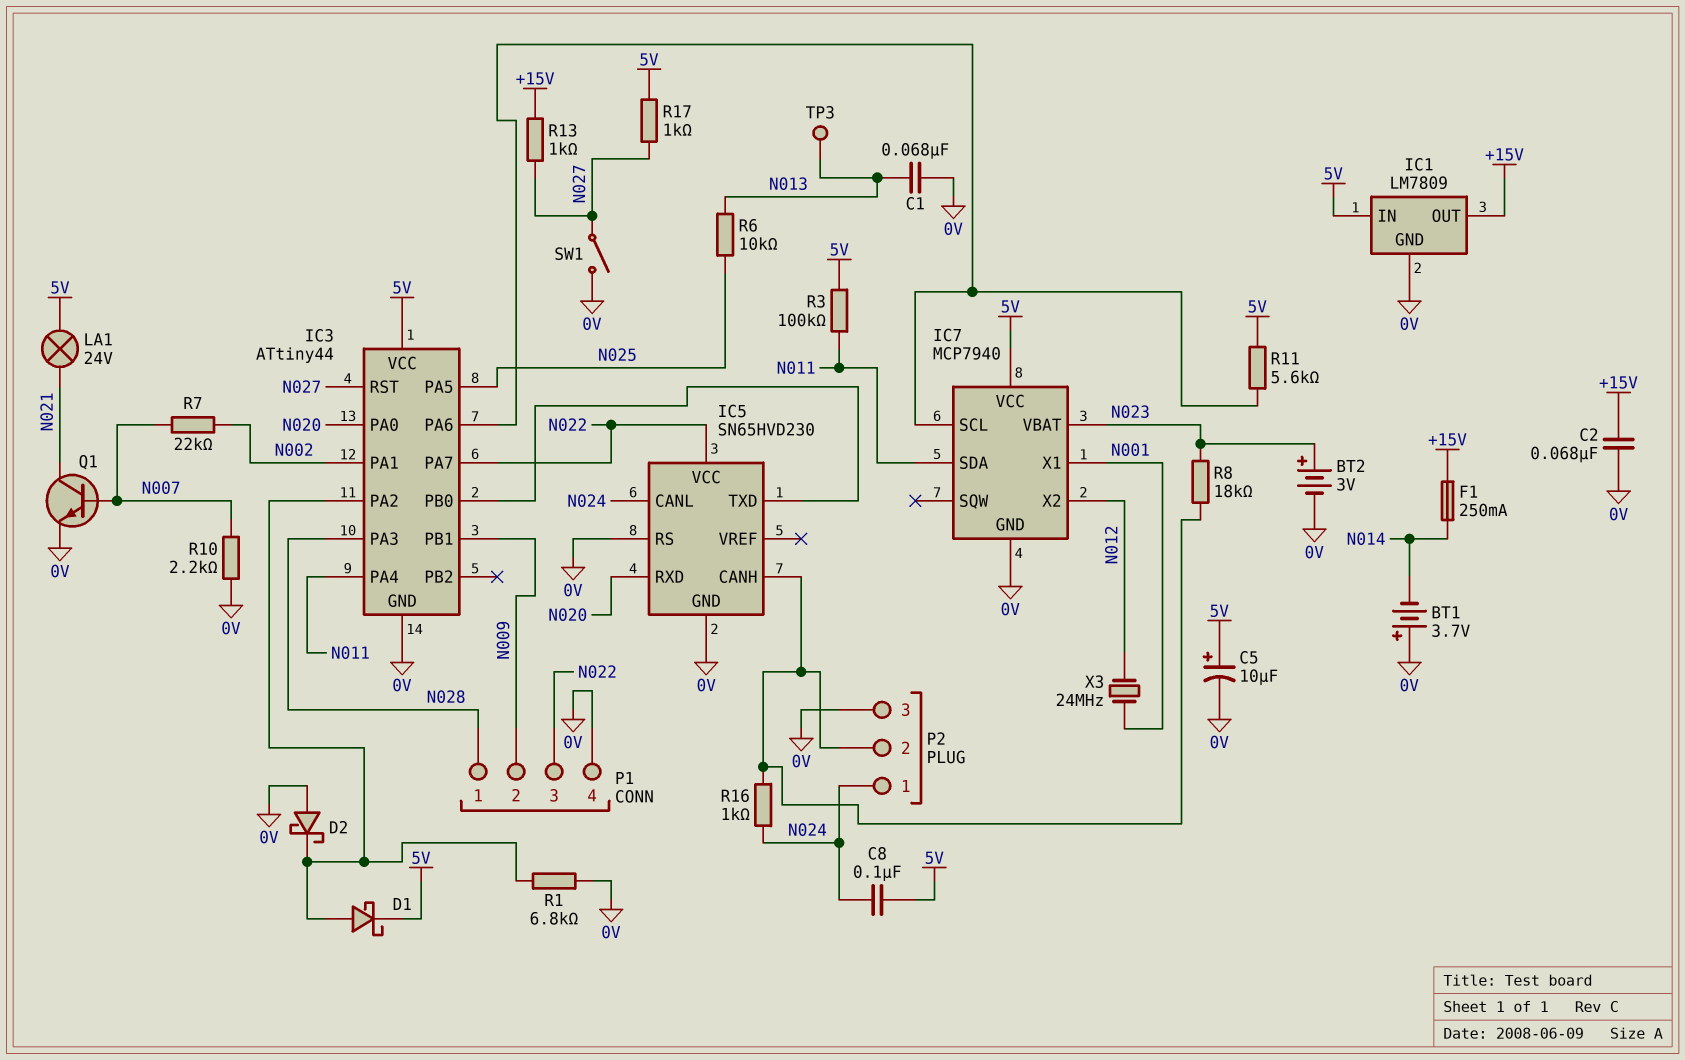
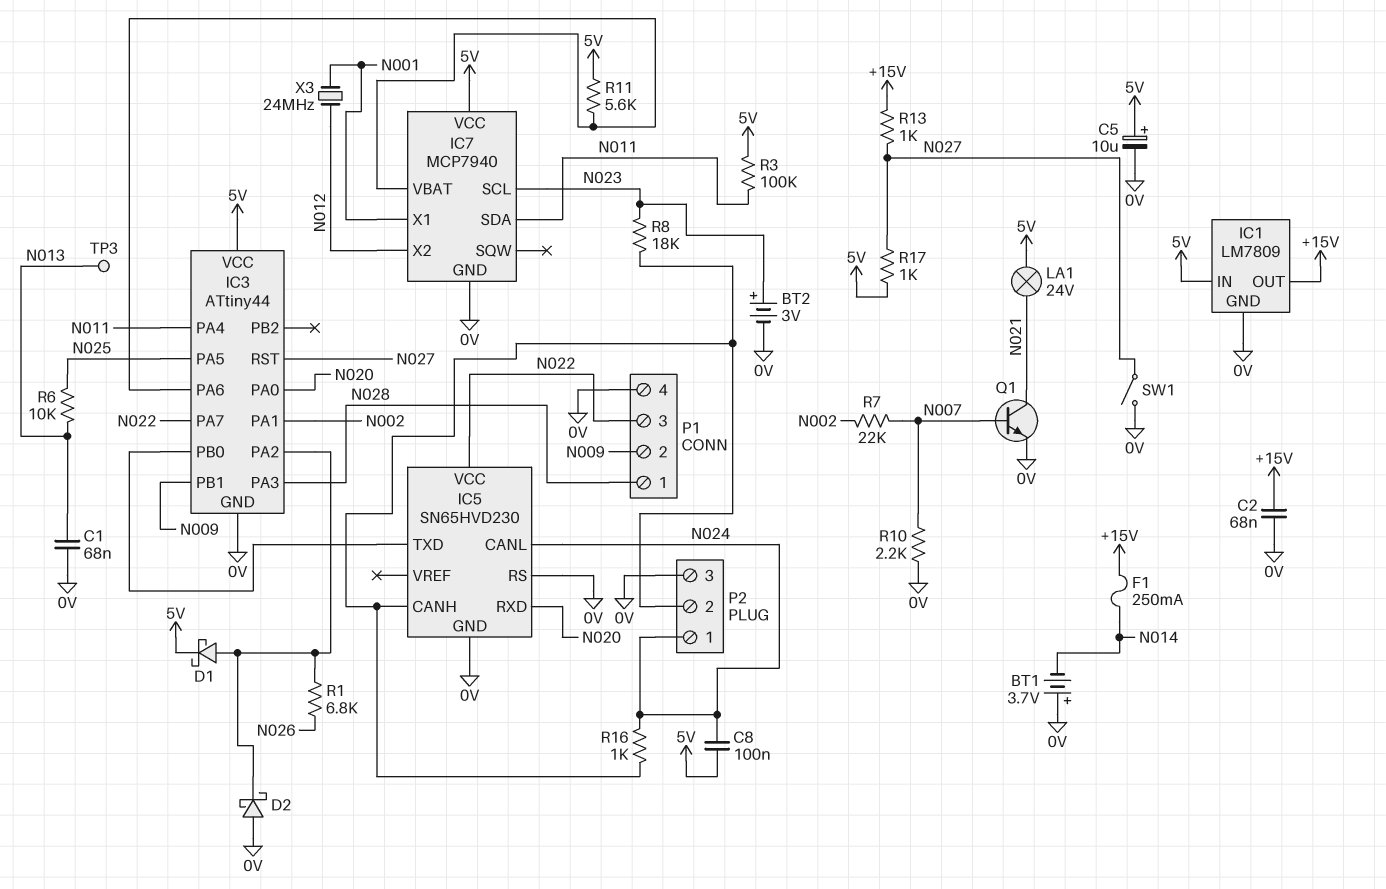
IC7 pin SCL: IC3/PA6 -> N023
IC7 pin VBAT: N023 -> IC3/PA6
R1: 6.8k (0V, IC3/PA2) -> 6.8k (IC3/PA2, N026)

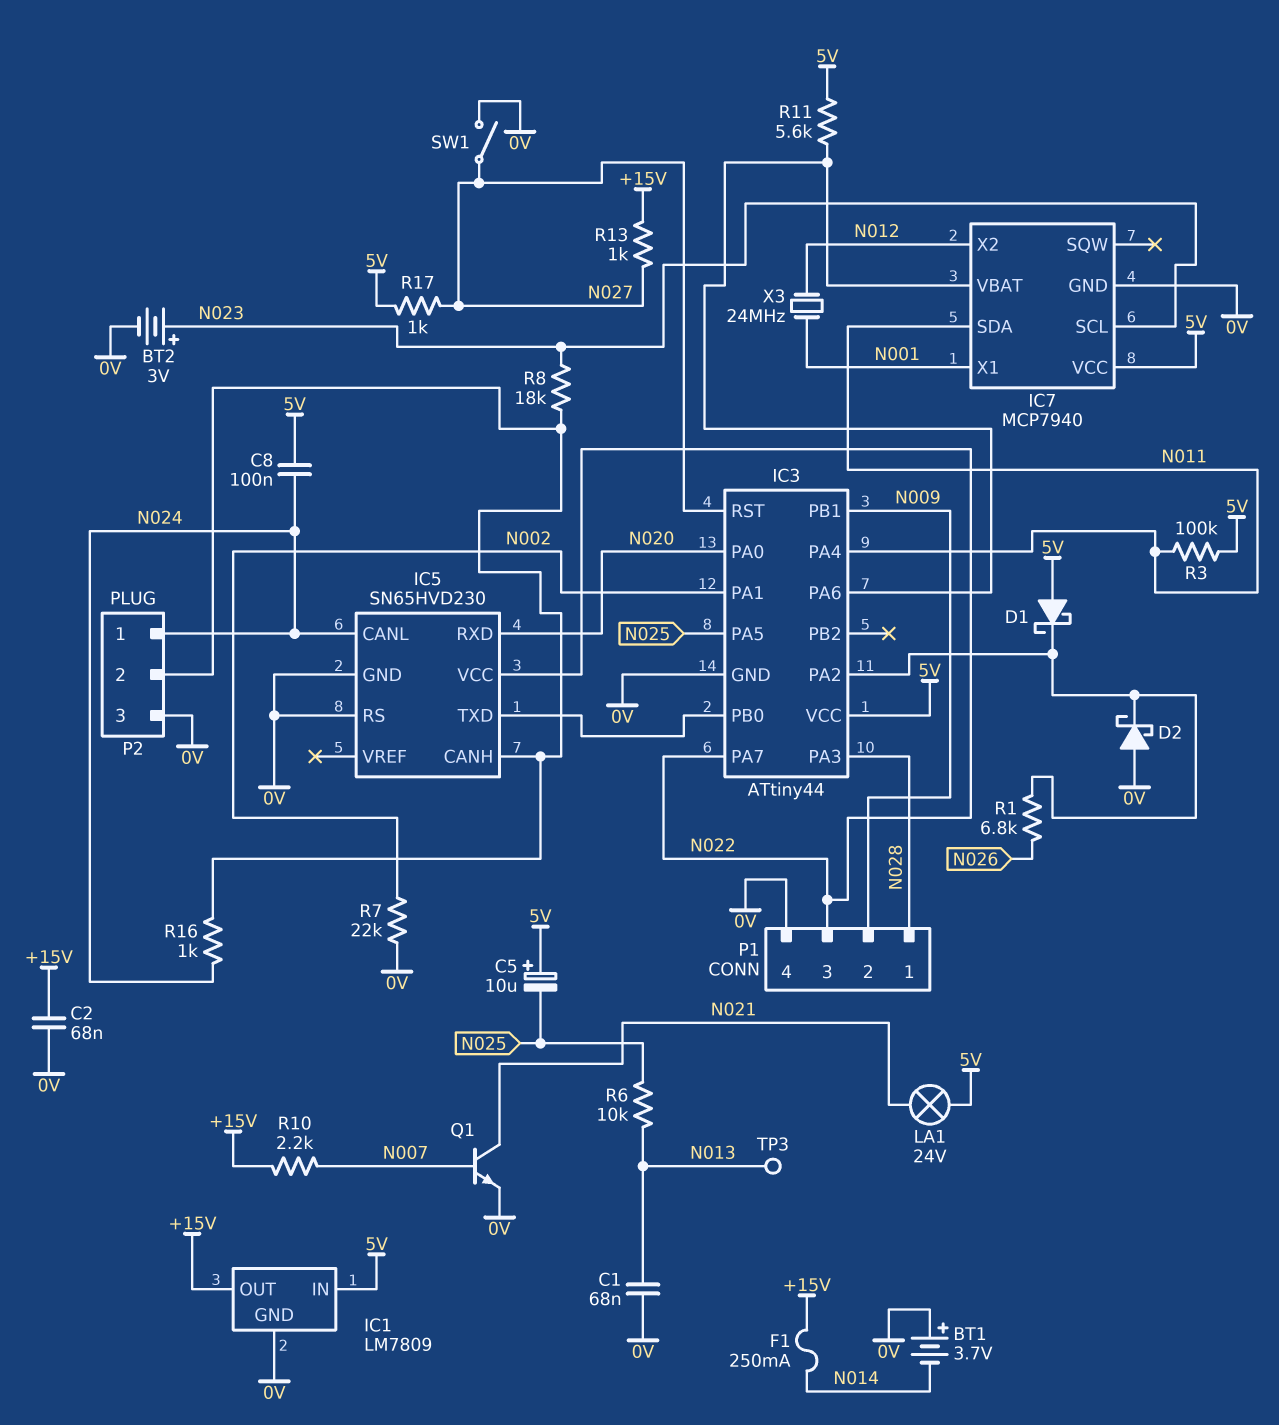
C5: 10uF (plus 5V, minus 0V) -> 10uF (plus 5V, minus N025)
D1: schottky (A IC3/PA2, K 5V) -> schottky (A 5V, K IC3/PA2)
R7: 22k (N002, N007) -> 22k (0V, N002)
R10: 2.2k (0V, N007) -> 2.2k (+15V, N007)

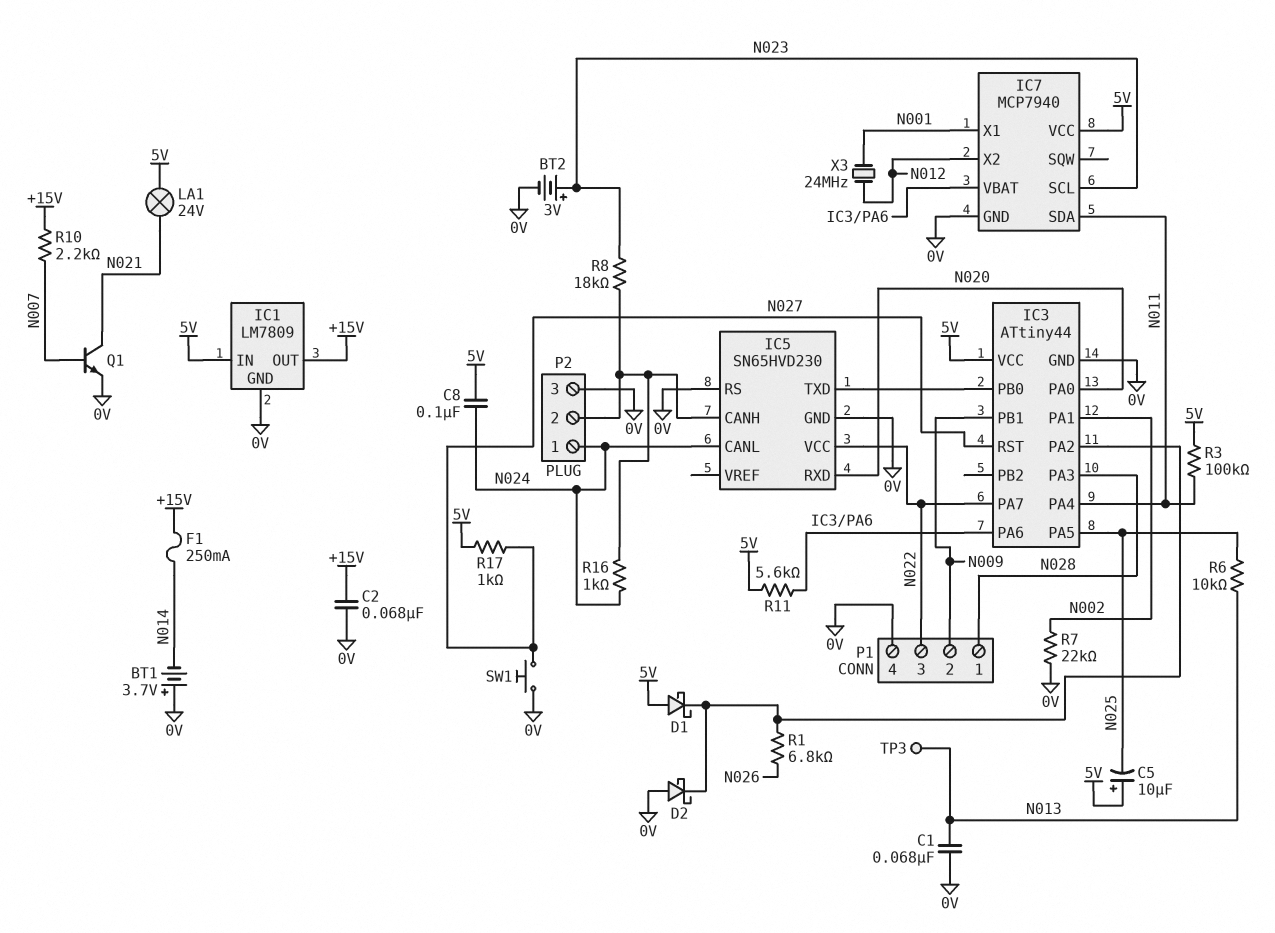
R13: 1k (+15V, N027) -> none
SW1: switch (0V, N027) -> button (0V, N027)

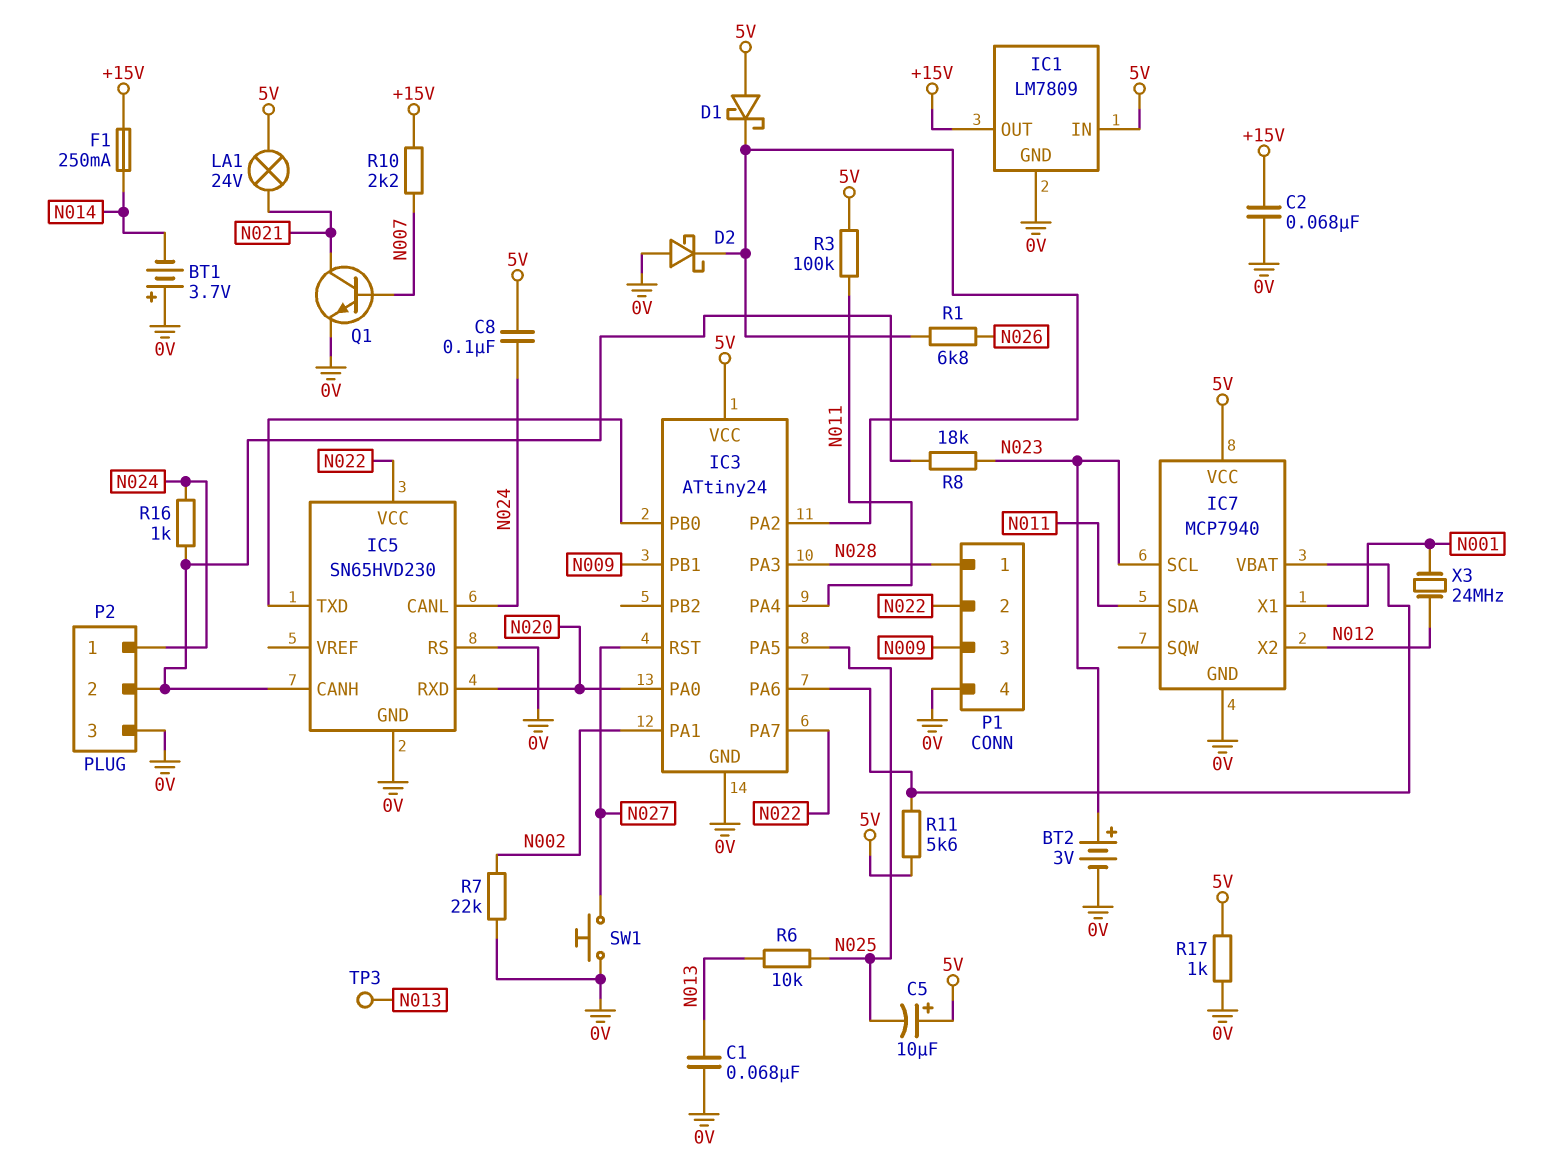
IC3: ATtiny44 -> ATtiny24
P1 pin 2: N009 -> N022
P1 pin 3: N022 -> N009
R17: 1k (5V, N027) -> 1k (0V, 5V)

